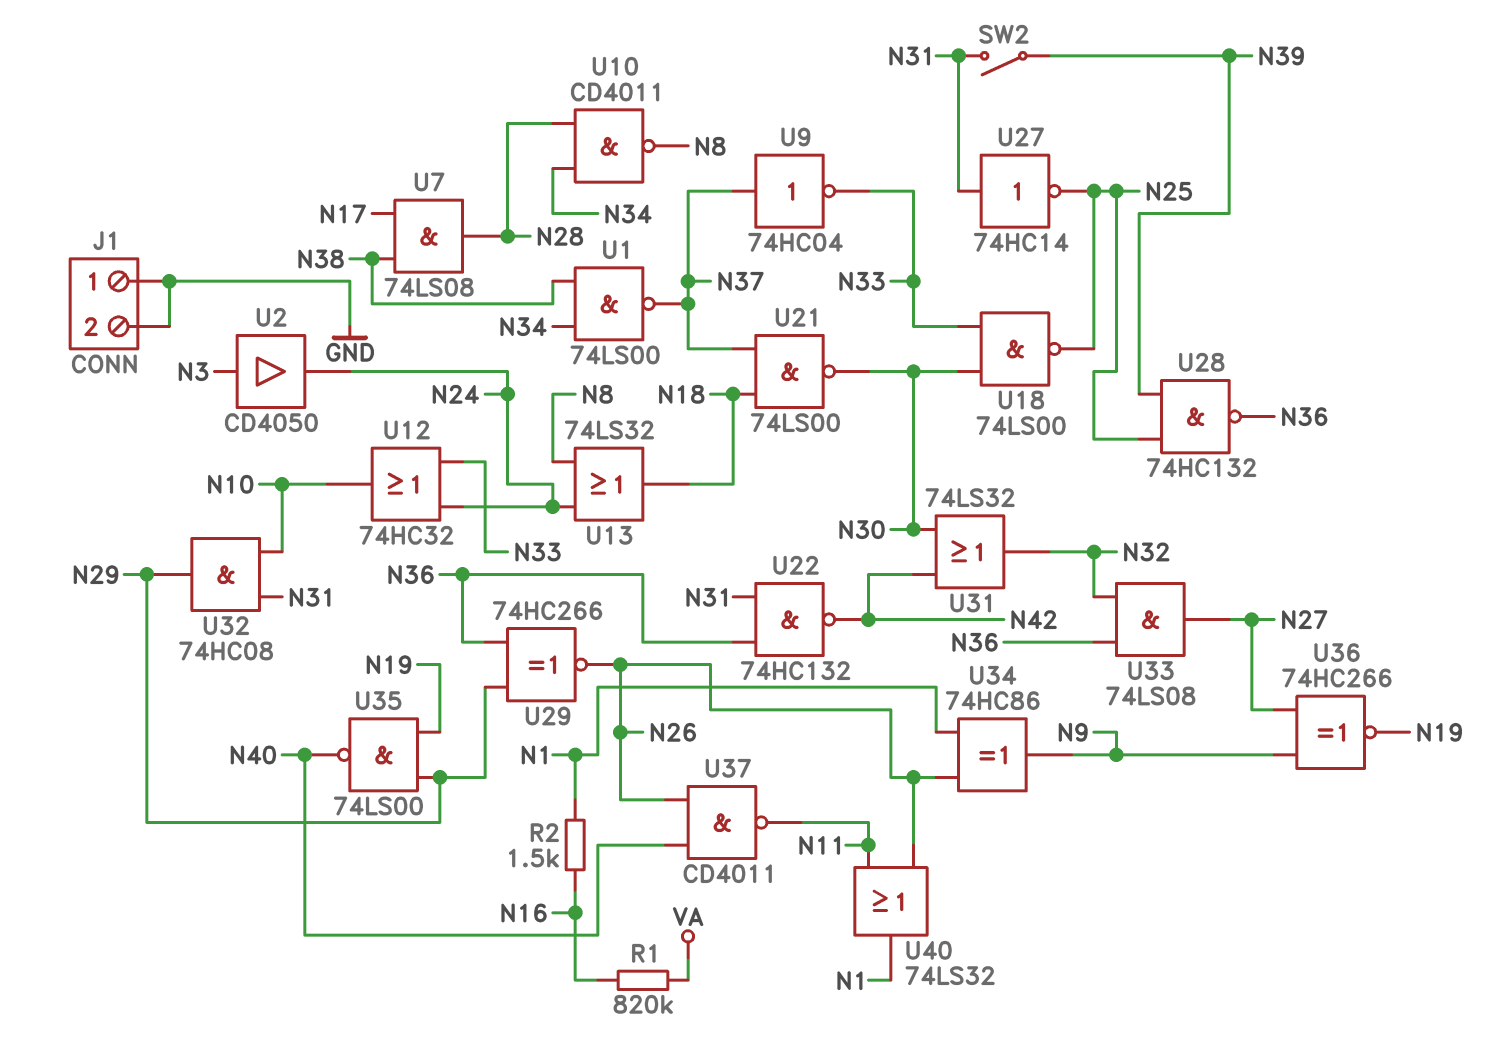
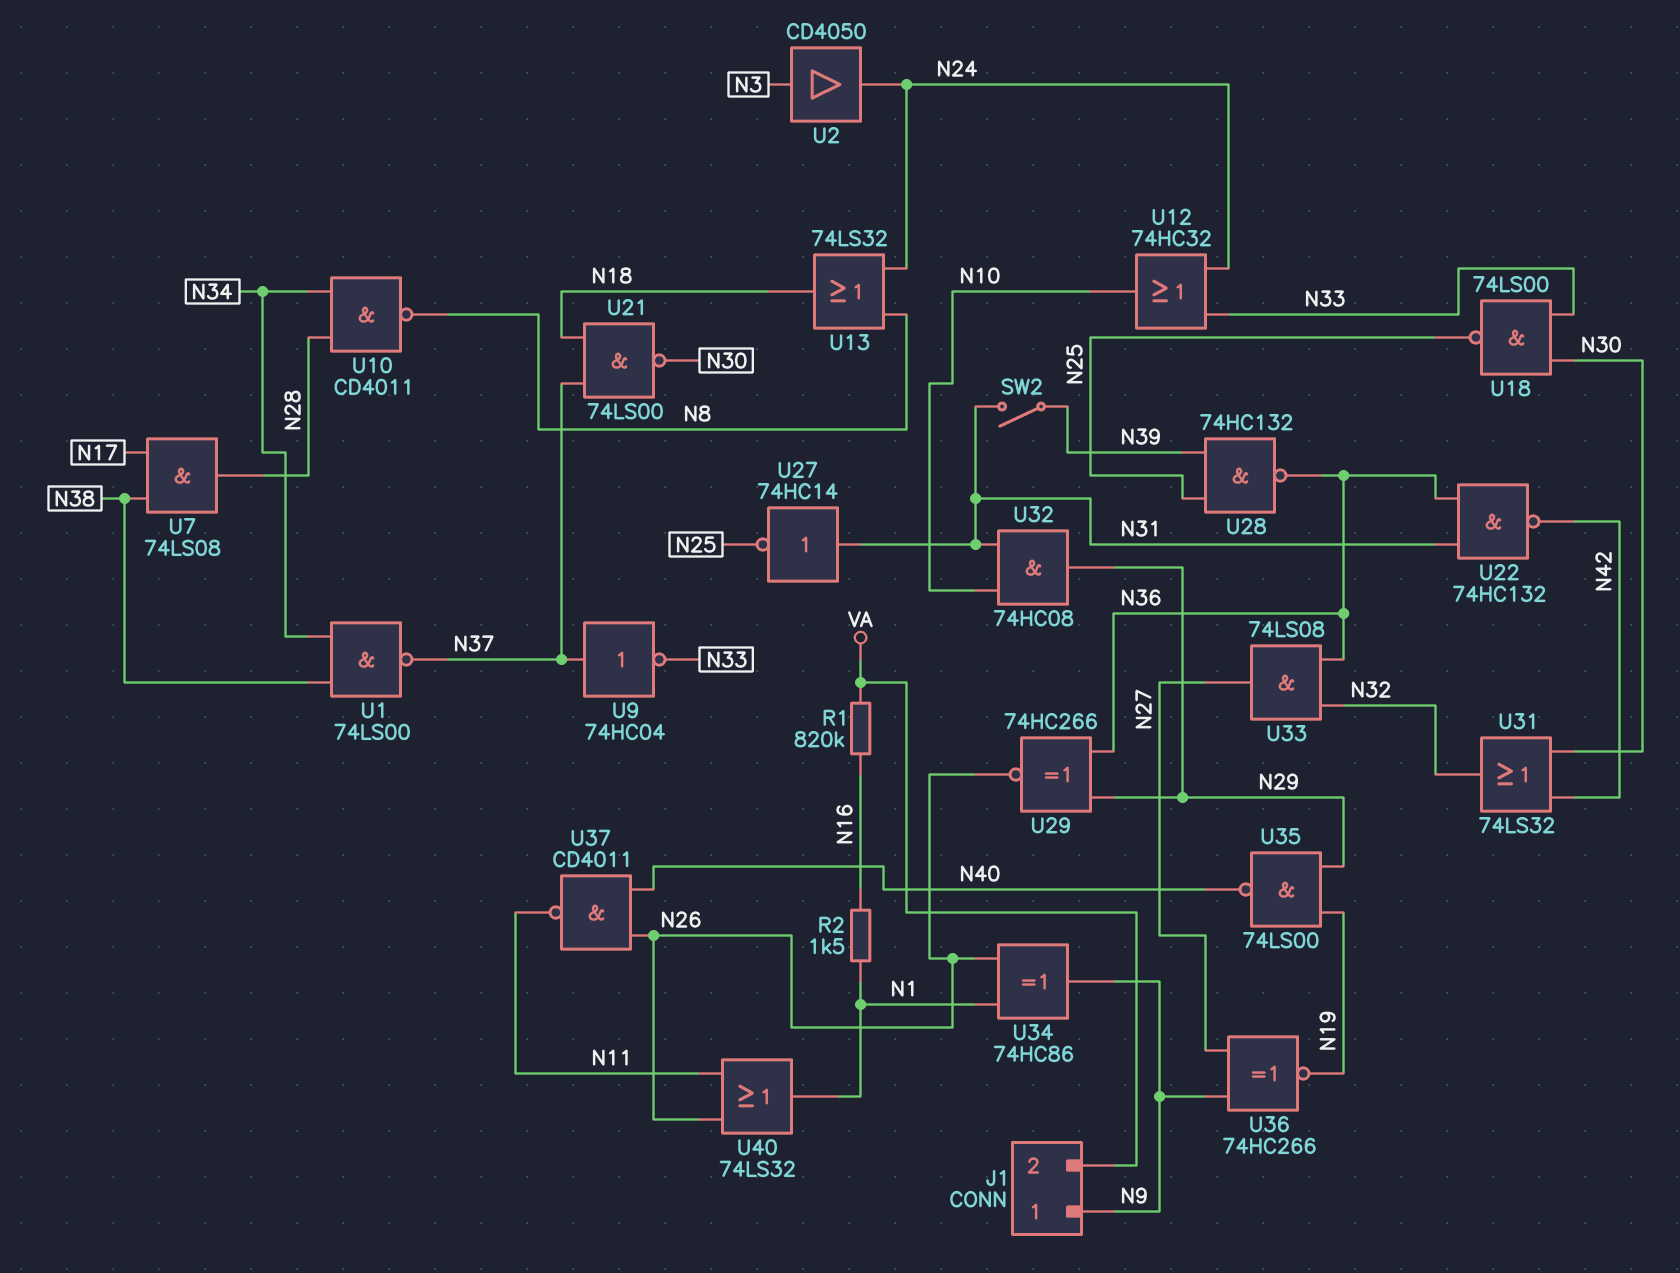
J1 pin 1: GND -> N9
J1 pin 2: GND -> VA

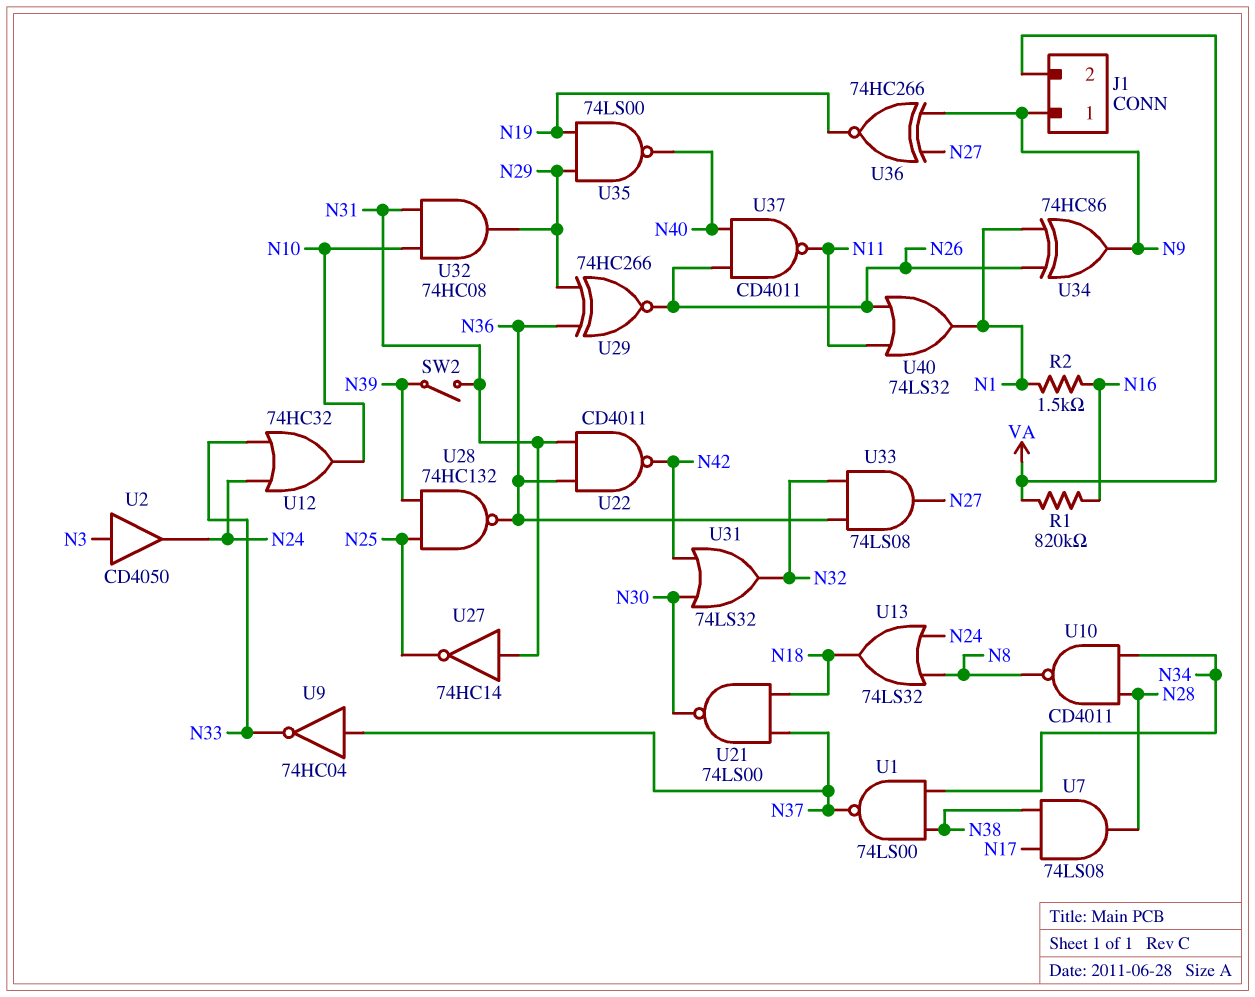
U18: NAND 74LS00 (in N30, in N33, out N25) -> none
U22: NAND 74HC132 (in N31, in N36, out N42) -> NAND CD4011 (in N31, in N36, out N42)

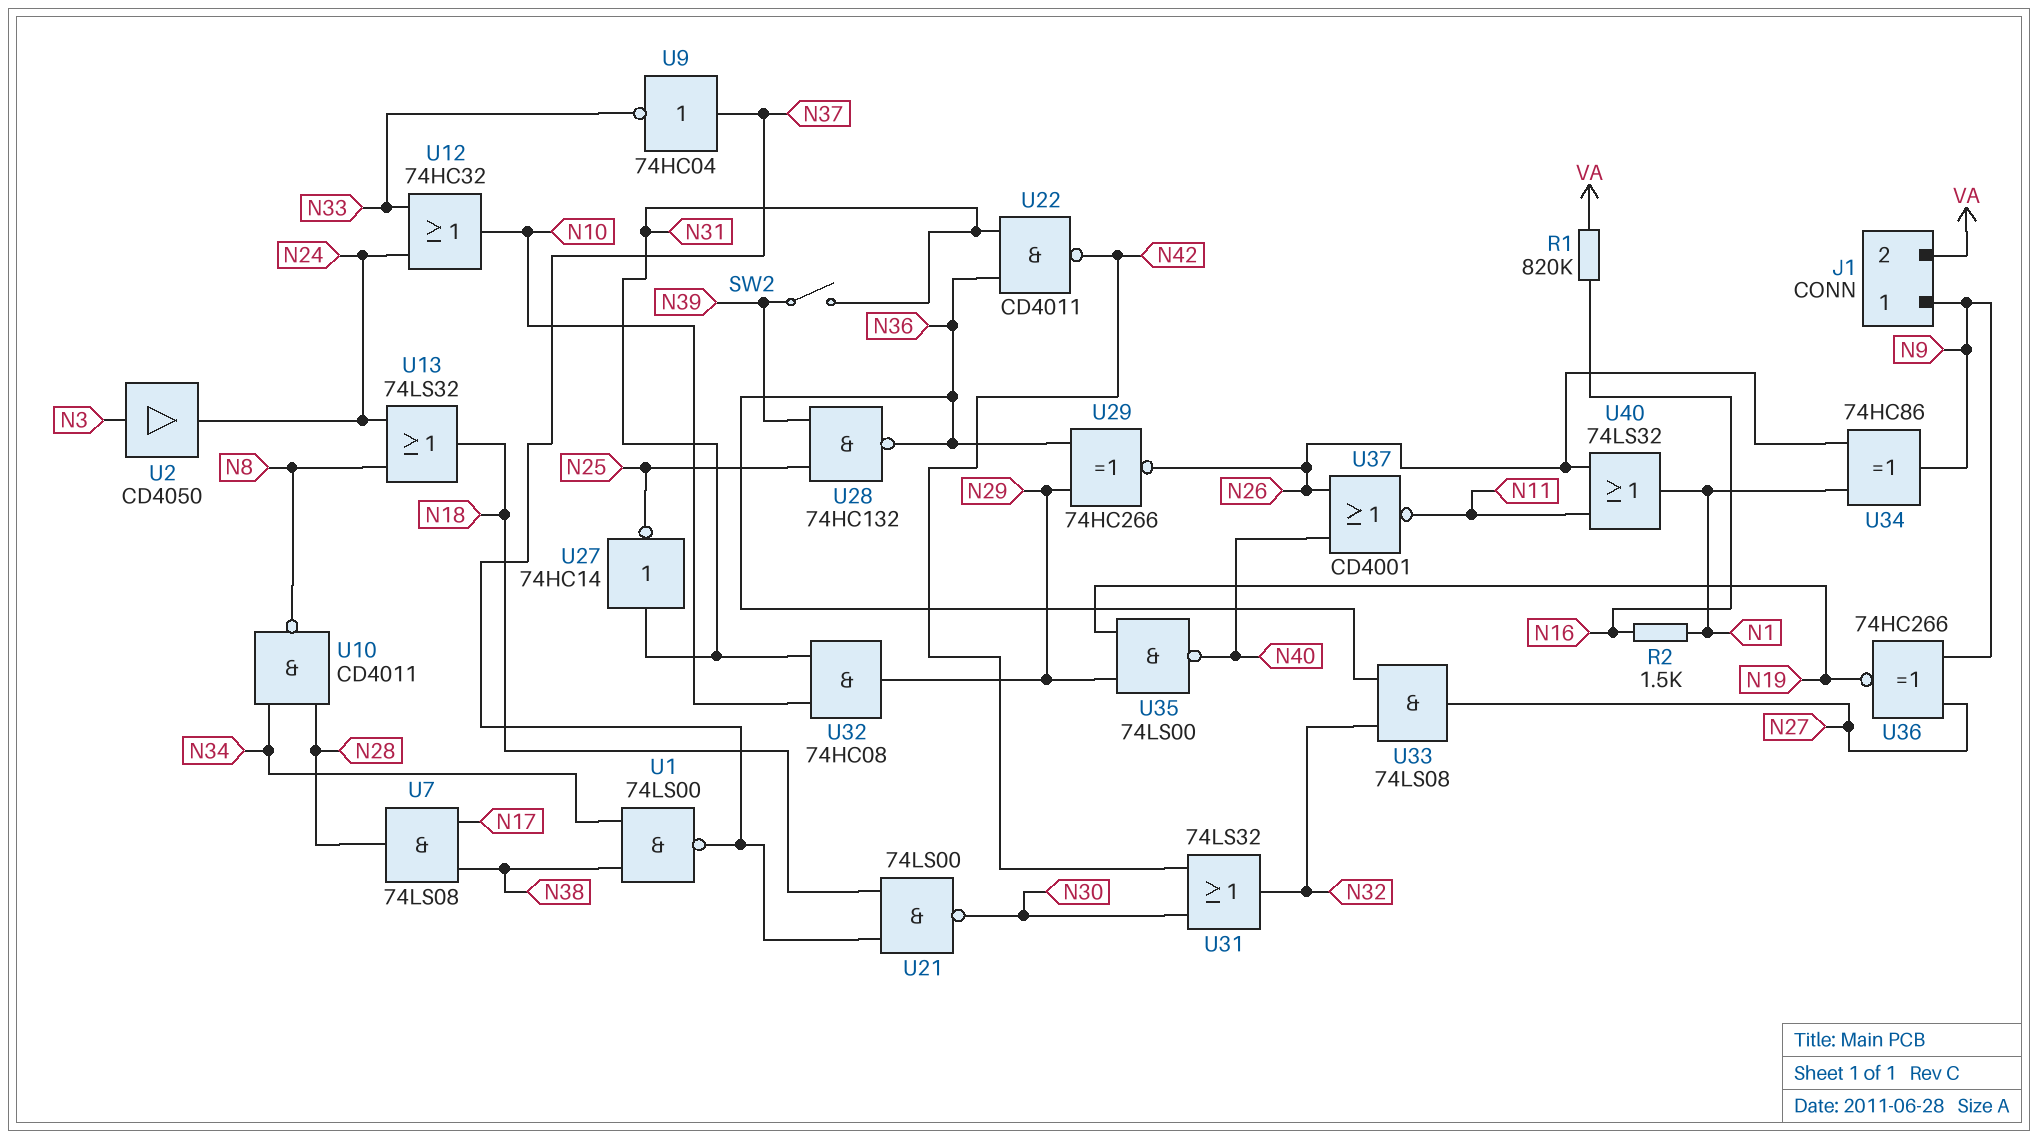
U37: NAND CD4011 (in N26, in N40, out N11) -> NOR CD4001 (in N26, in N40, out N11)

